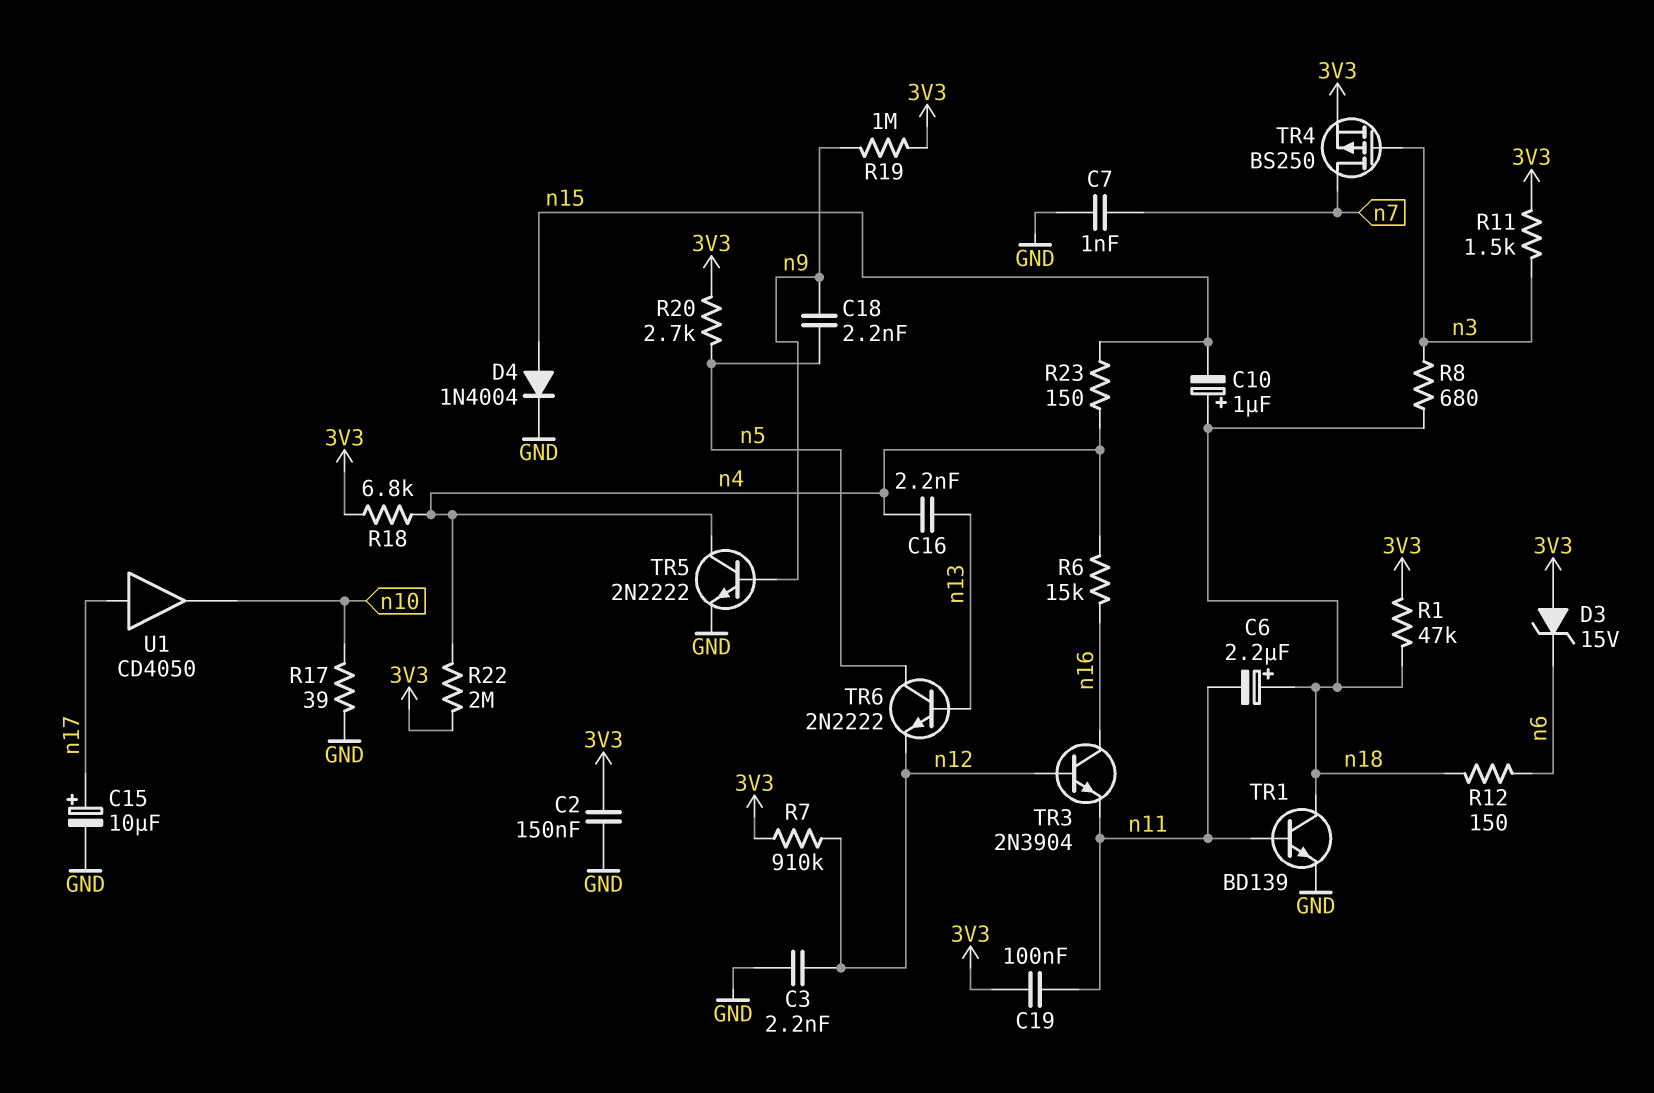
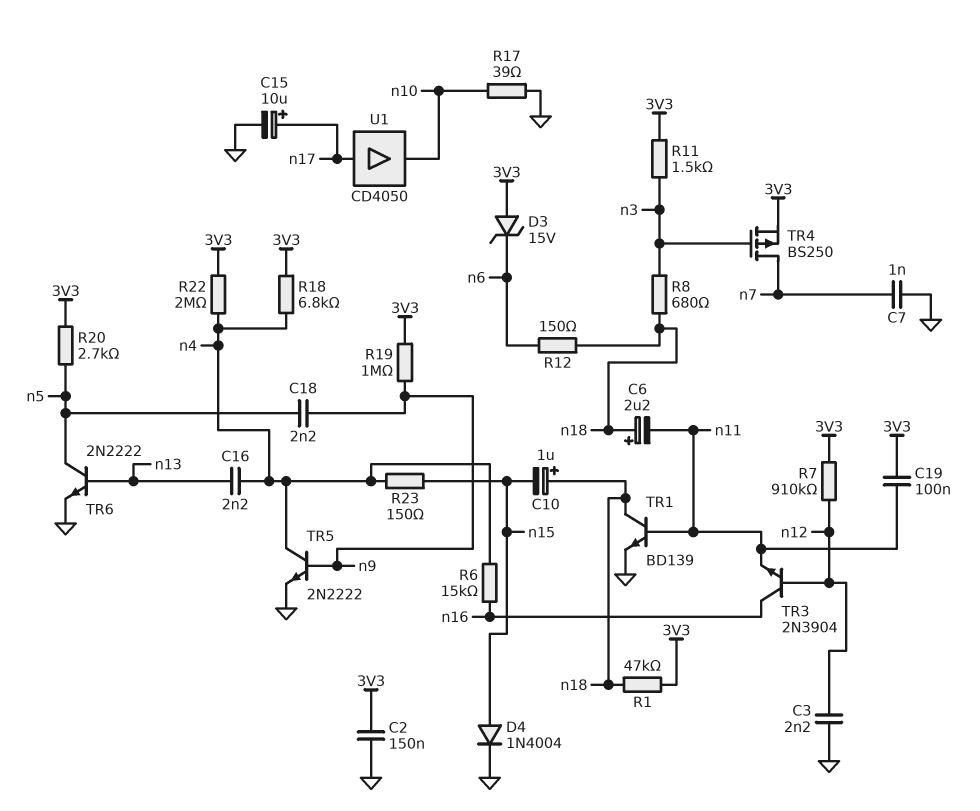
TR6: NPN 2N2222 (B n13, C n5, E n12) -> NPN 2N2222 (B n13, C n5, E GND)

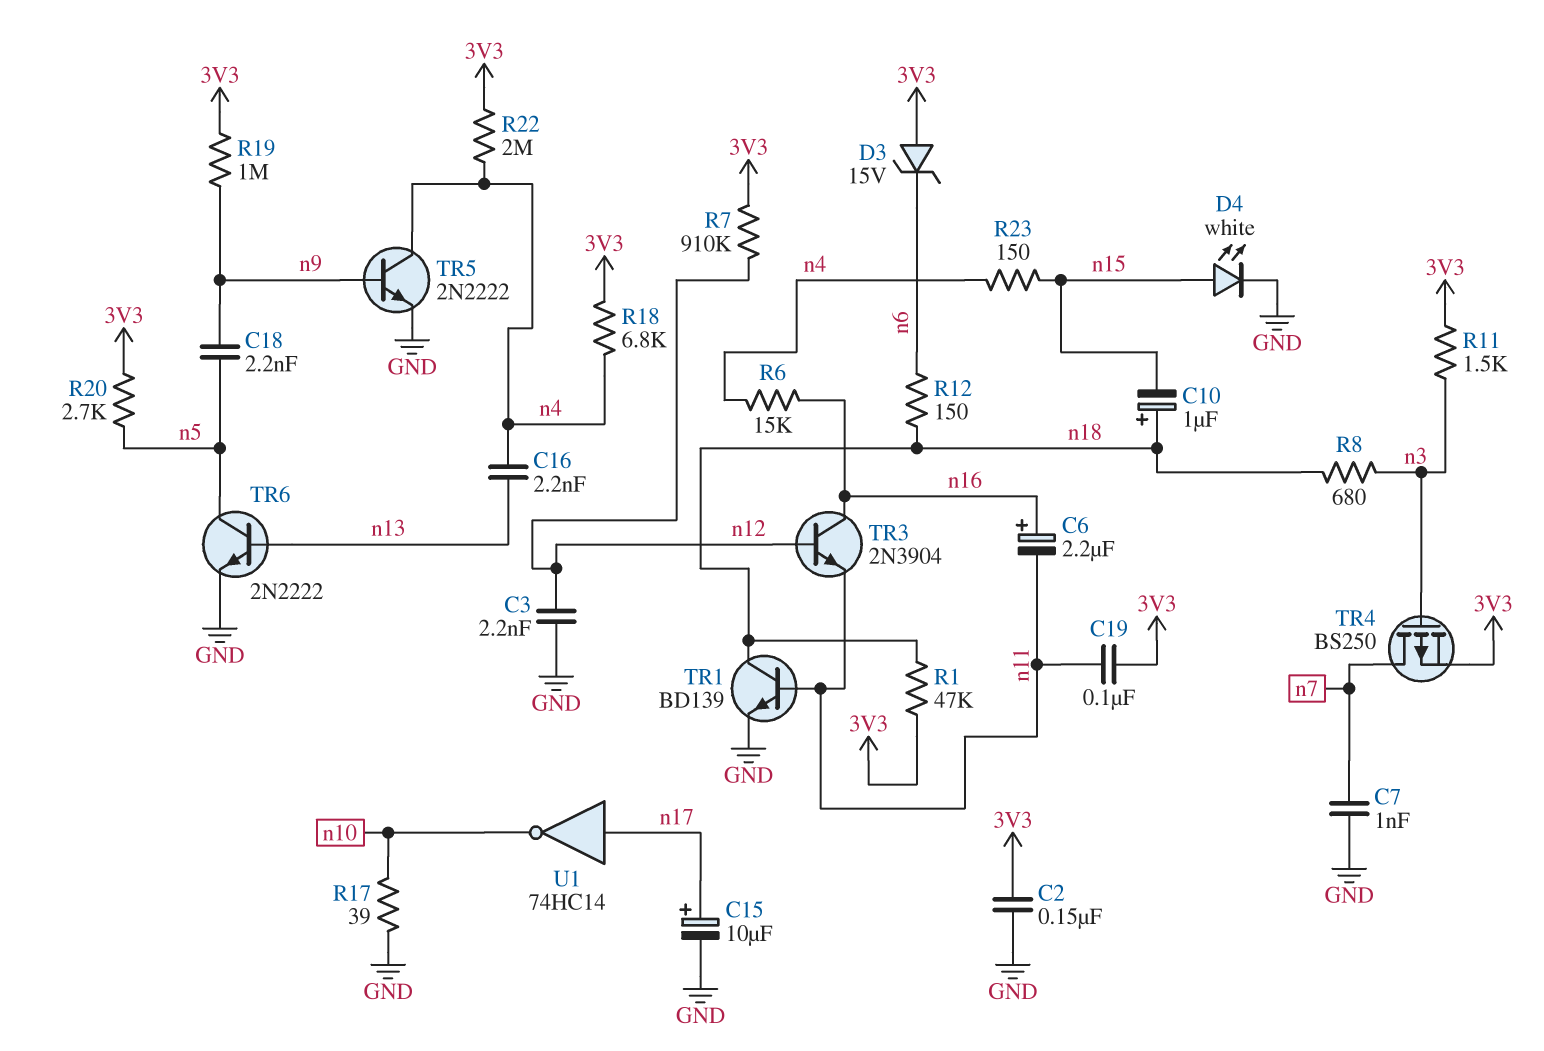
C6: 2.2uF (plus n18, minus n11) -> 2.2uF (plus n16, minus n11)
D4: diode 1N4004 (A n15, K GND) -> LED white (A n15, K GND)
U1: buffer CD4050 (in n17, out n10) -> NOT 74HC14 (in n17, out n10)

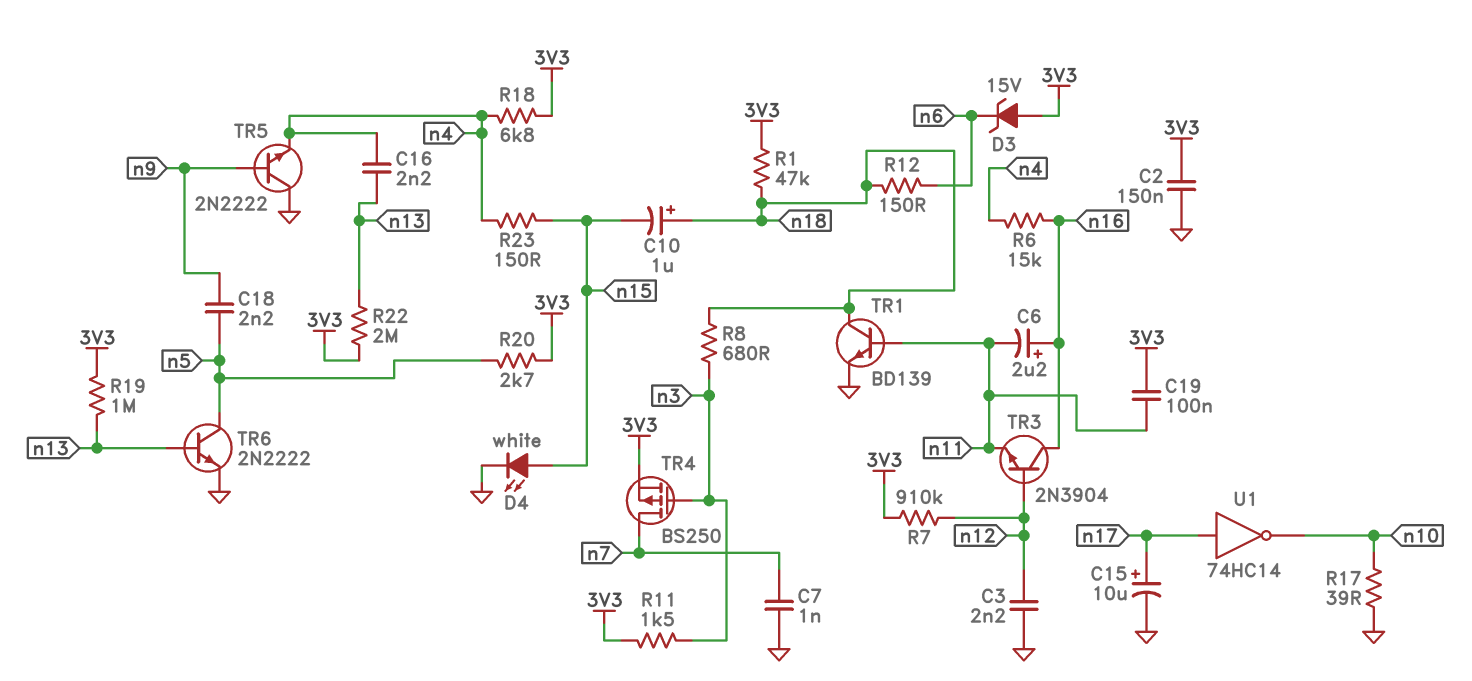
R19: 1M (3V3, n9) -> 1M (3V3, n13)
R22: 2M (3V3, n4) -> 2M (3V3, n13)
TR5: NPN 2N2222 (B n9, C n4, E GND) -> NPN 2N2222 (B n9, C GND, E n4)

